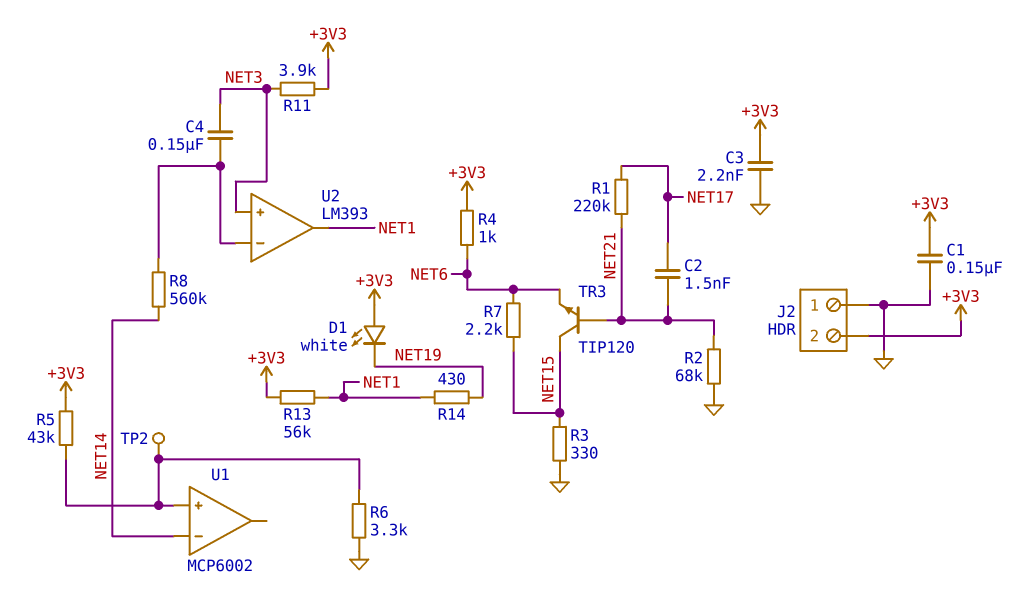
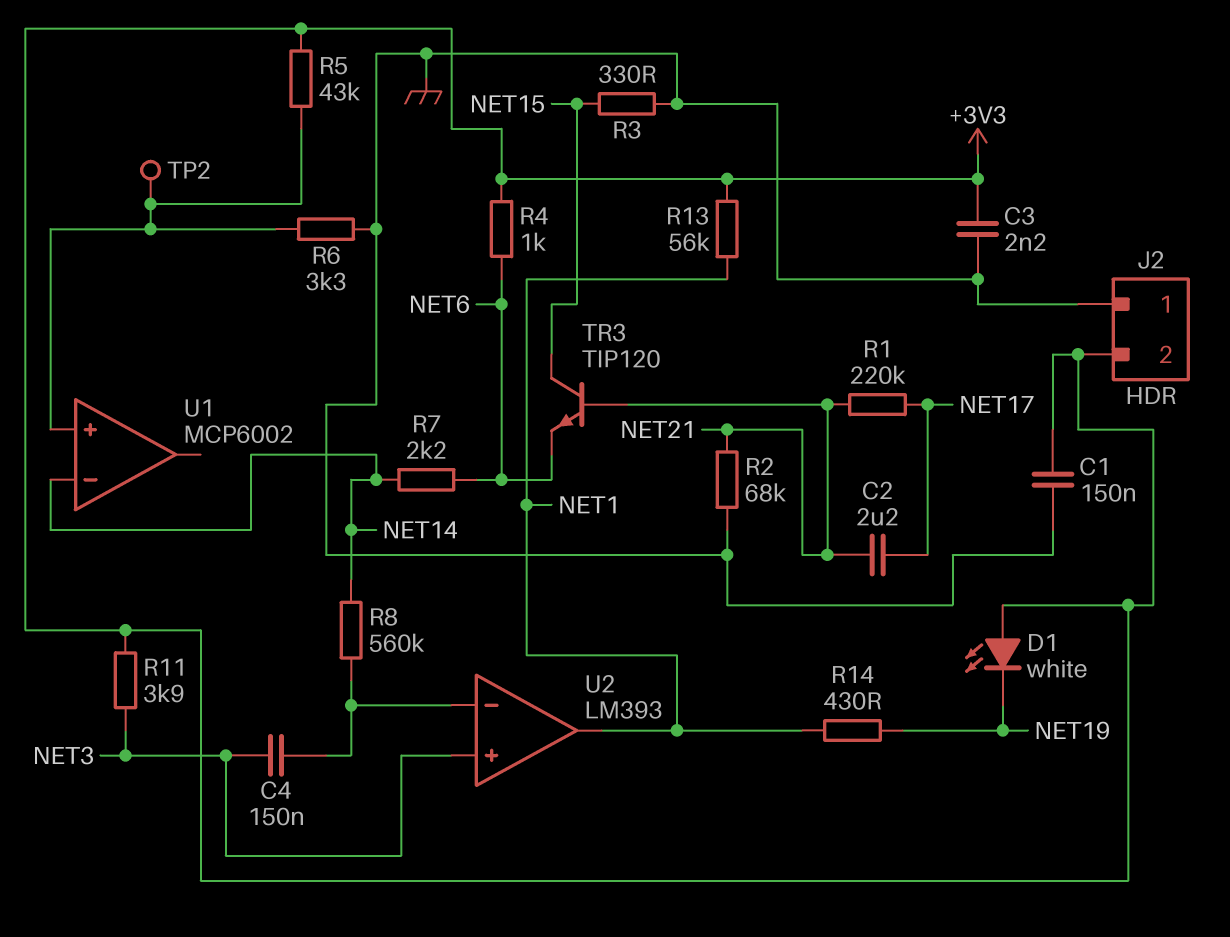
C2: 1.5nF (NET17, NET21) -> 2.2uF (NET17, NET21)
R7: 2.2k (NET6, NET15) -> 2.2k (NET6, NET14)

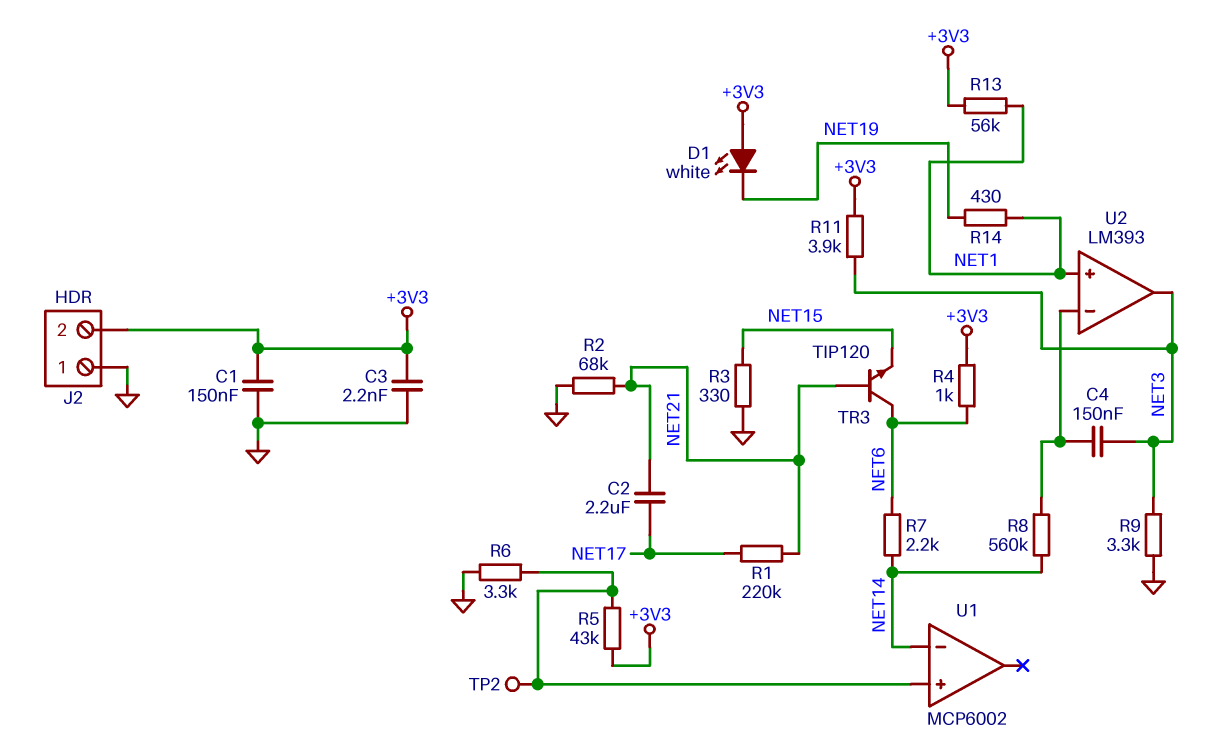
R9: none -> 3.3k (GND, NET3)
TR3: NPN TIP120 (B NET21, C NET15, E NET6) -> NPN TIP120 (B NET21, C NET6, E NET15)
U2 pin in+: NET3 -> NET1
U2 pin out: NET1 -> NET3

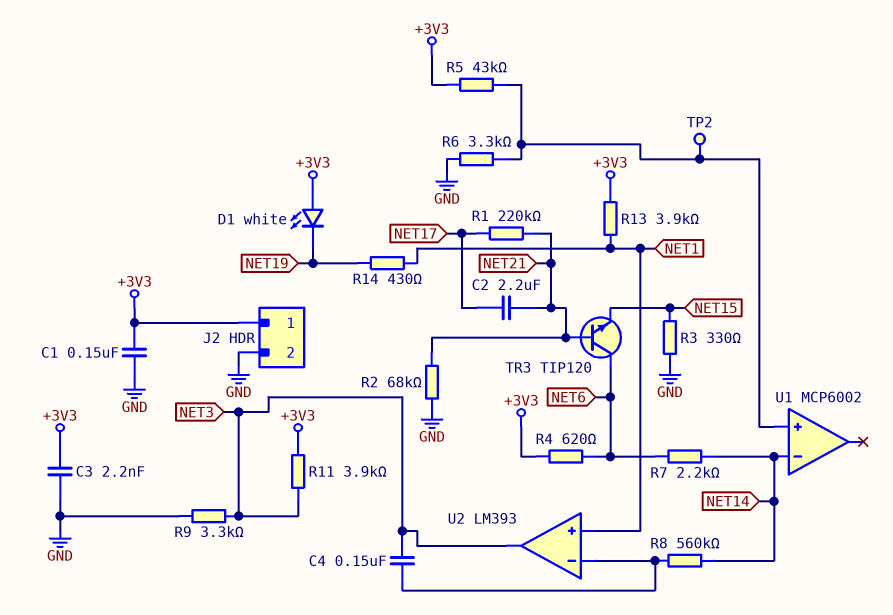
J2 pin 1: GND -> +3V3
J2 pin 2: +3V3 -> GND
R4: 1k (+3V3, NET6) -> 620 (+3V3, NET6)
R13: 56k (+3V3, NET1) -> 3.9k (+3V3, NET1)

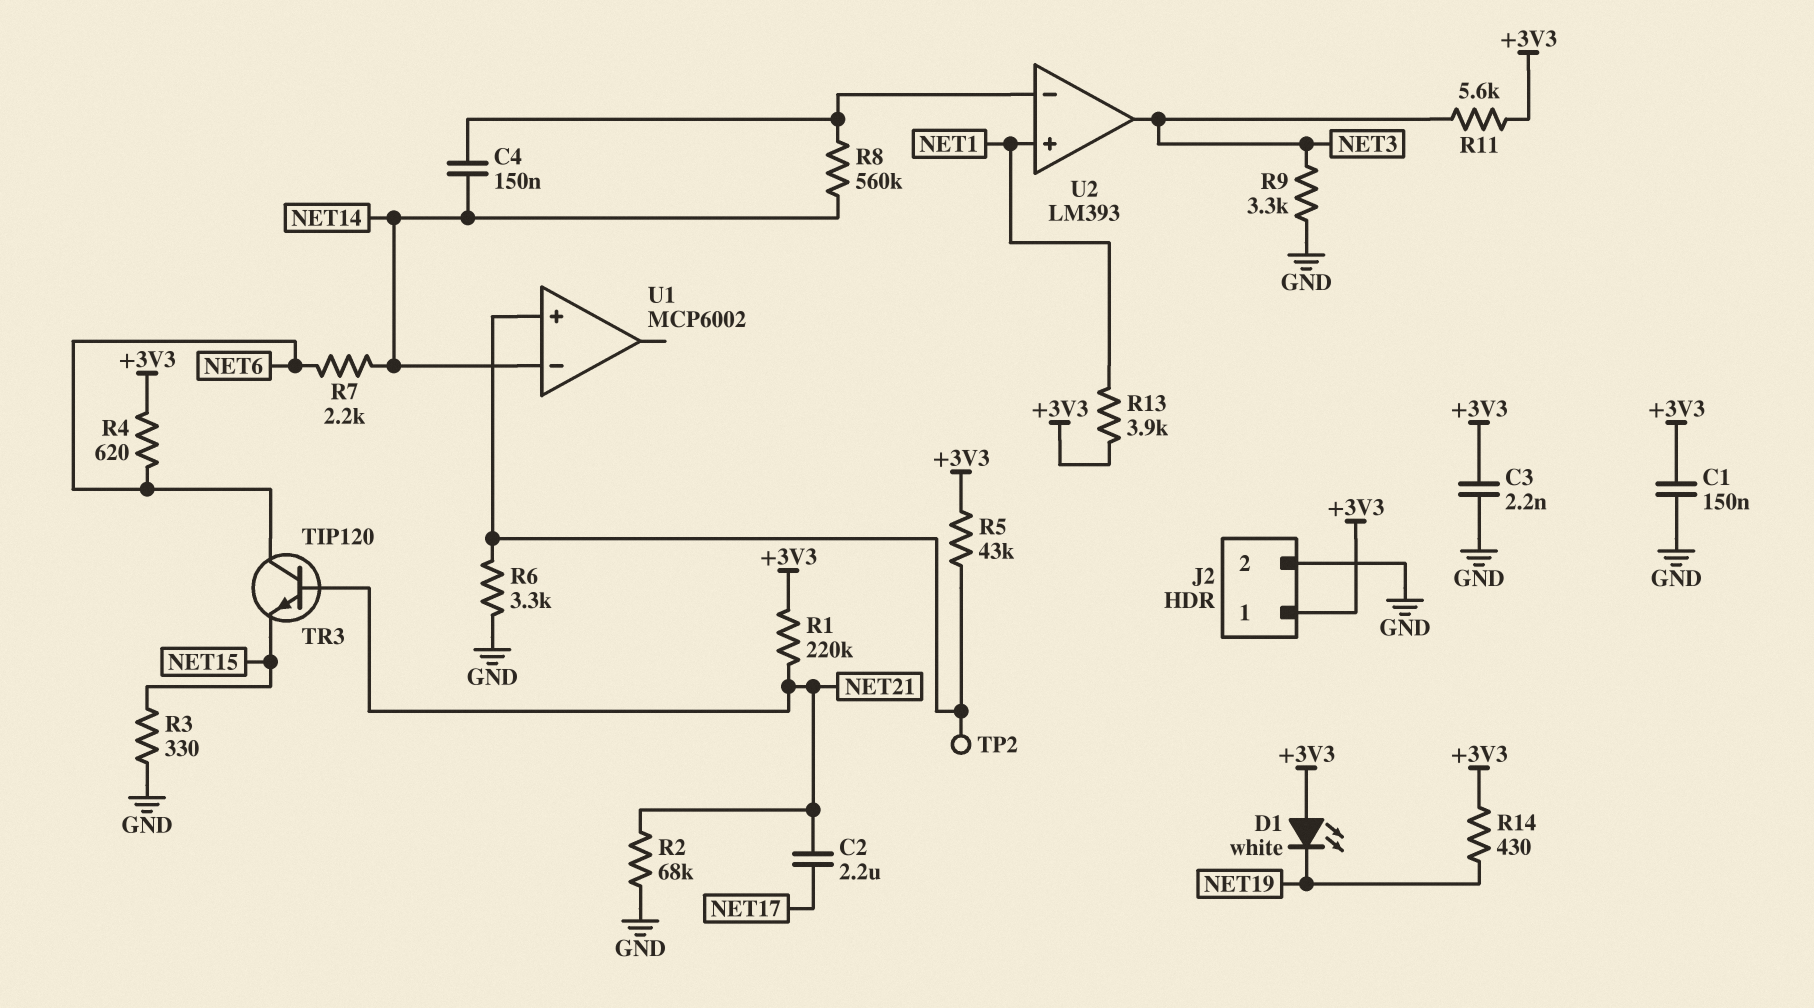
C4: 150nF (NET3, U2/in-) -> 150nF (NET14, U2/in-)
R1: 220k (NET17, NET21) -> 220k (+3V3, NET21)
R11: 3.9k (+3V3, NET3) -> 5.6k (+3V3, NET3)
R14: 430 (NET1, NET19) -> 430 (+3V3, NET19)

